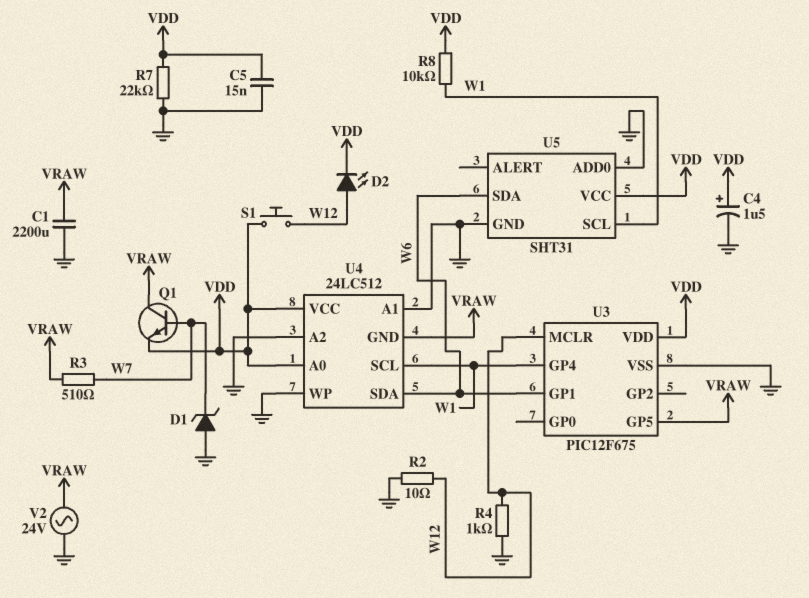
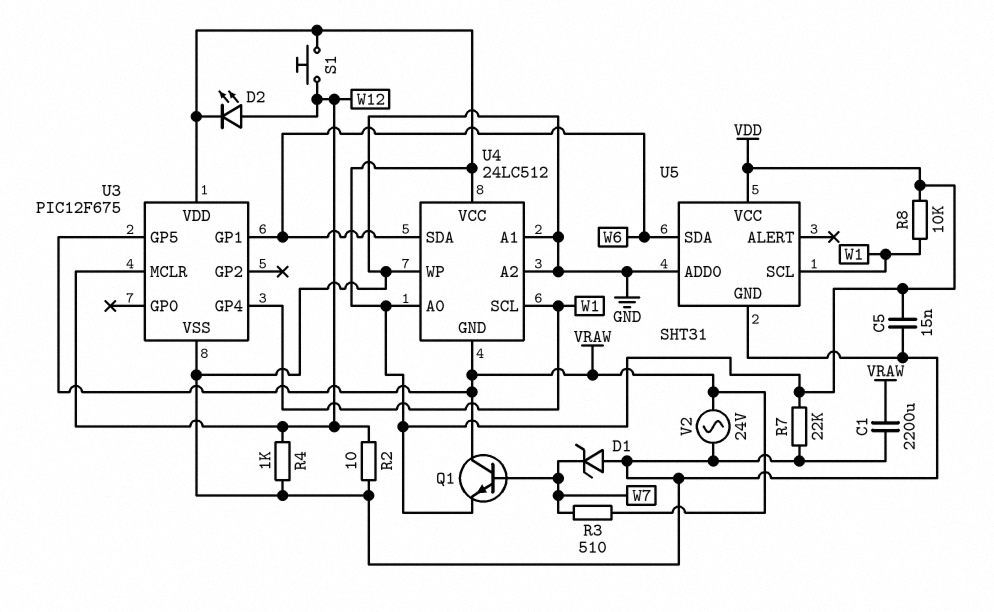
C4: 1.5uF (plus VDD, minus GND) -> none

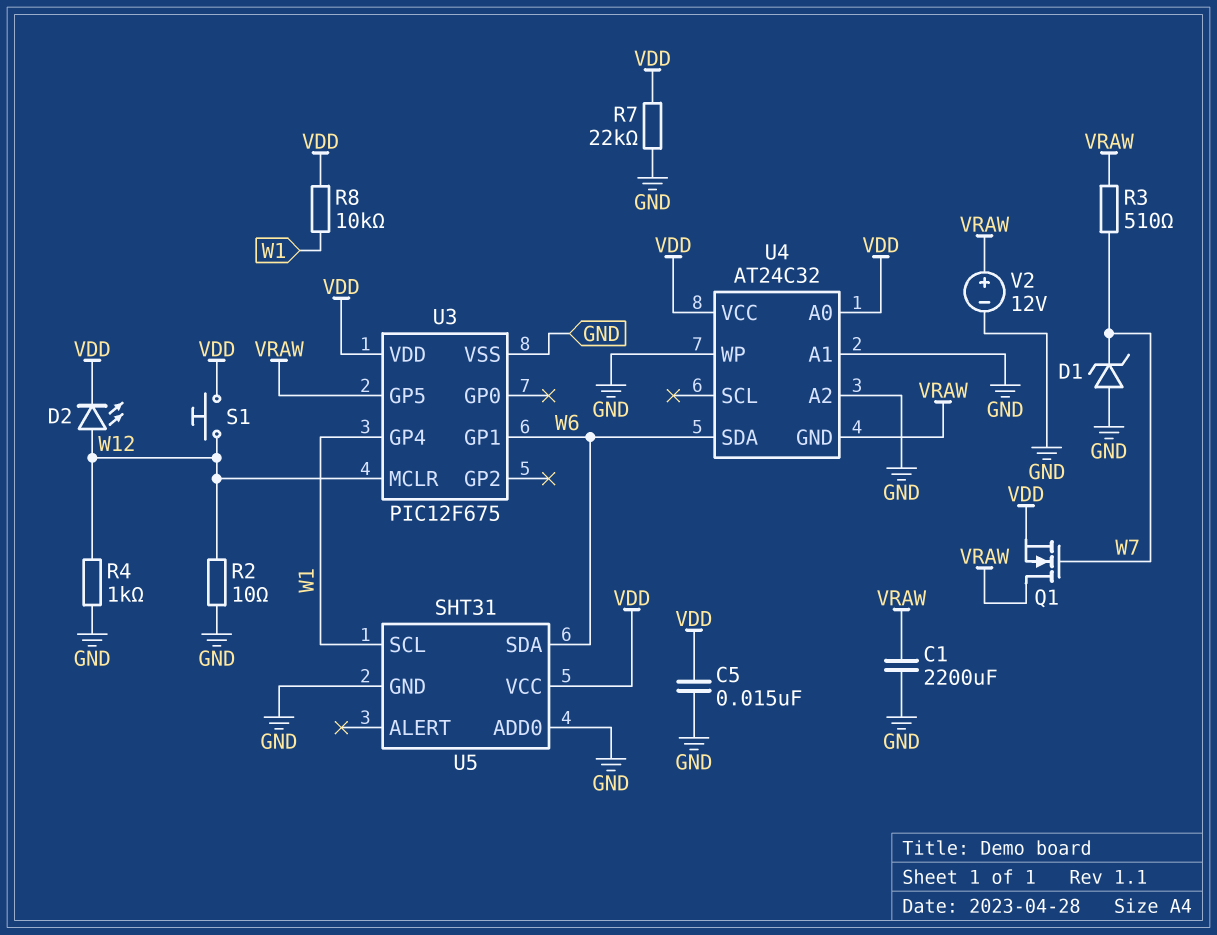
Q1: NPN (B W7, C VRAW, E VDD) -> NMOS (G W7, D VRAW, S VDD)
U4: 24LC512 -> AT24C32
U4 pin SCL: W1 -> none
V2: AC 24V (GND, VRAW) -> 12V (plus VRAW, minus GND)

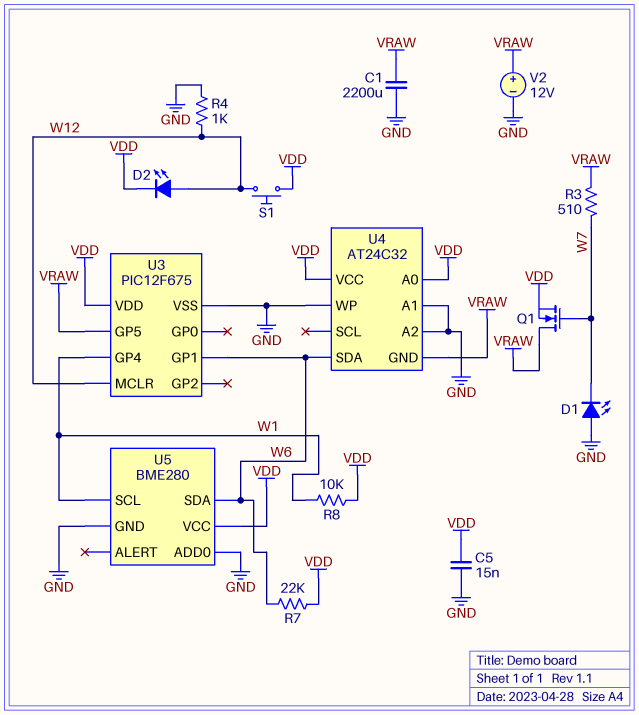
D1: zener (A GND, K W7) -> LED (A GND, K W7)
R2: 10 (GND, W12) -> none
R7: 22k (GND, VDD) -> 22k (VDD, W6)
U5: SHT31 -> BME280

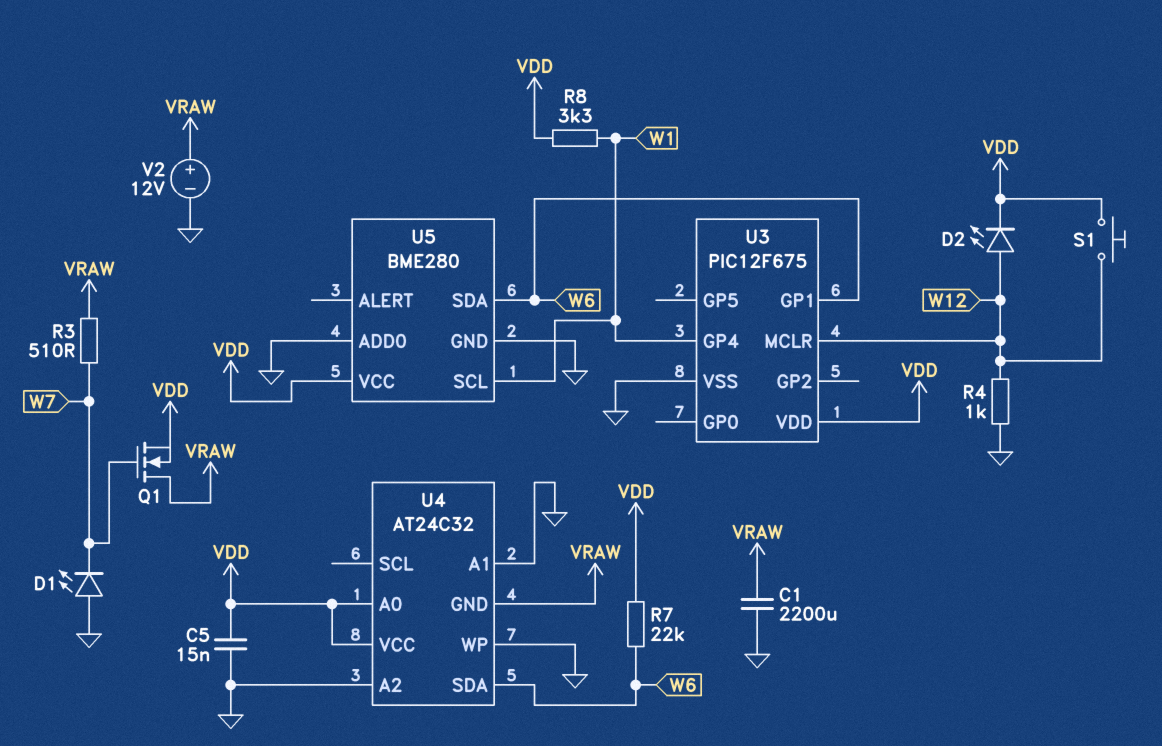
R8: 10k (VDD, W1) -> 3.3k (VDD, W1)
U3 pin GP5: VRAW -> none

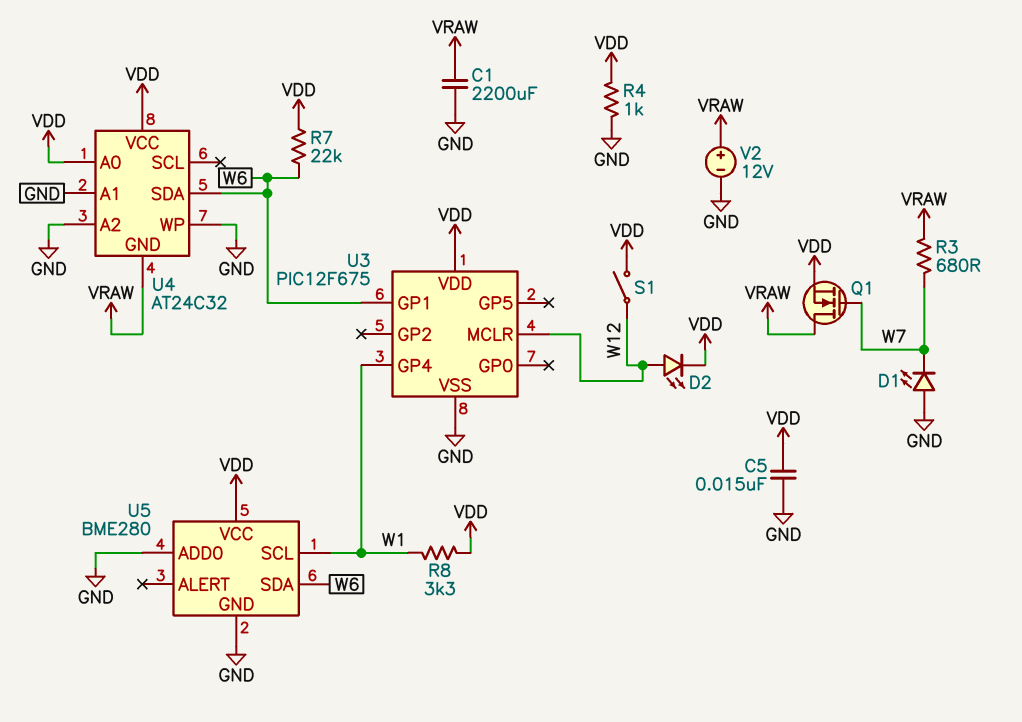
R3: 510 (VRAW, W7) -> 680 (VRAW, W7)
R4: 1k (GND, W12) -> 1k (GND, VDD)
S1: button (VDD, W12) -> switch (VDD, W12)

